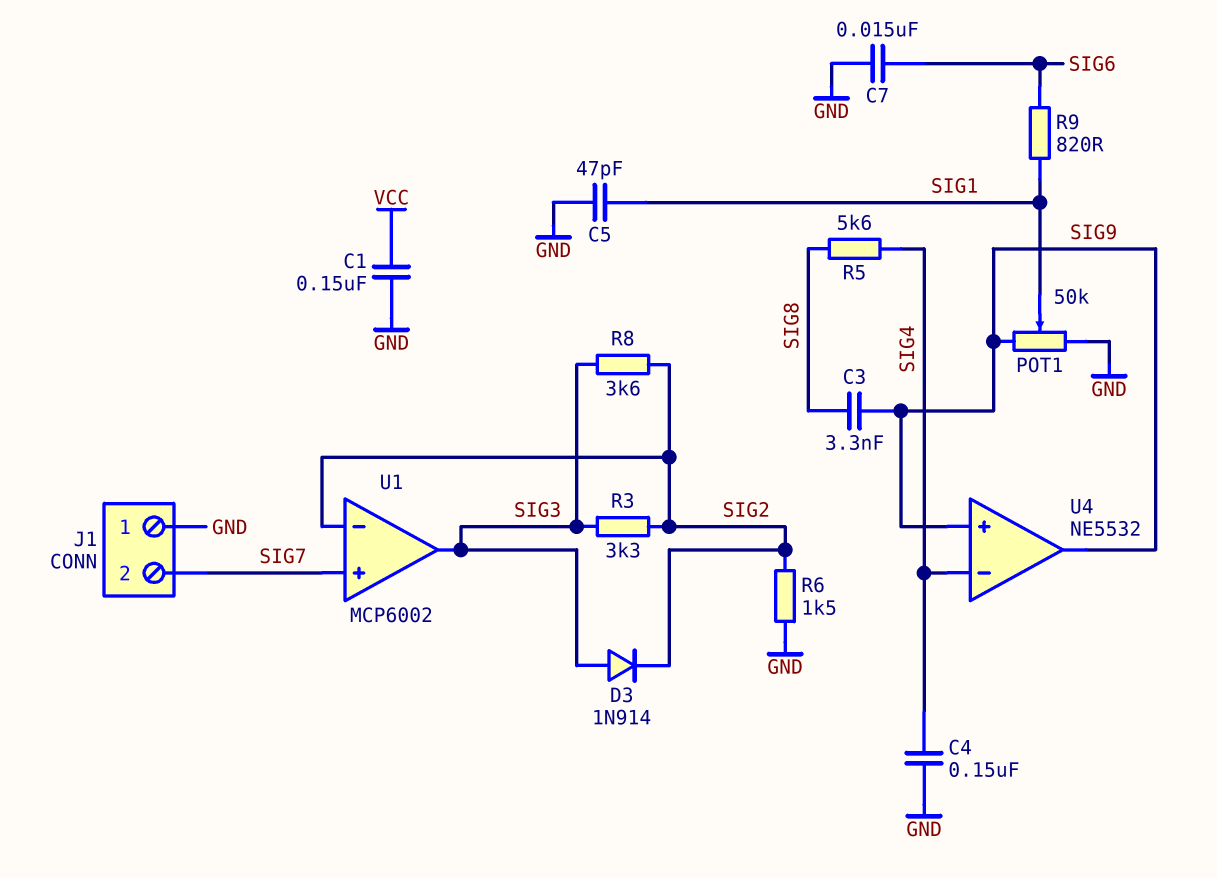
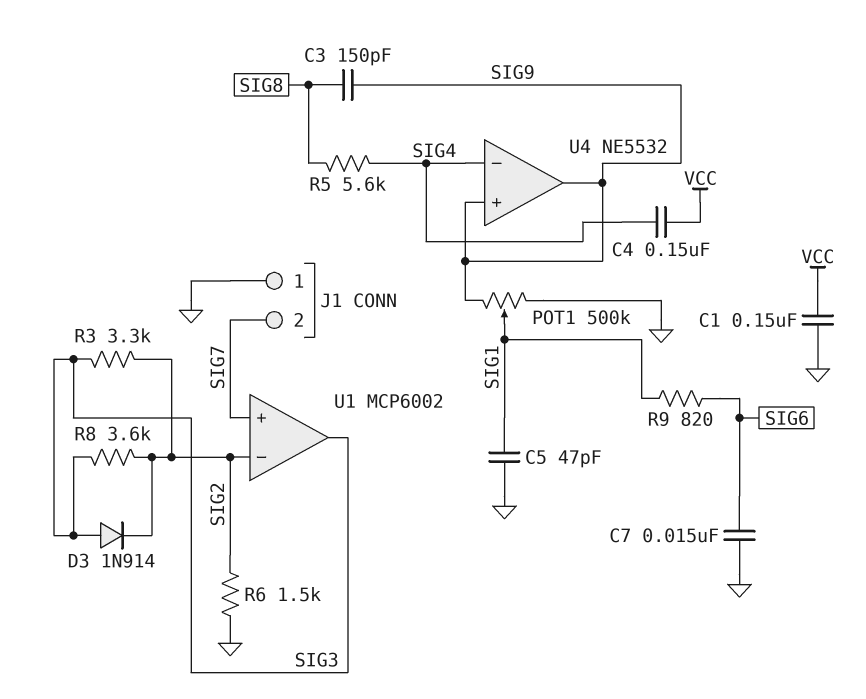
C3: 3.3nF (SIG8, SIG9) -> 150pF (SIG8, SIG9)
C4: 150nF (GND, SIG4) -> 150nF (SIG4, VCC)
POT1: 50k (GND, SIG9, wiper SIG1) -> 500k (GND, SIG9, wiper SIG1)

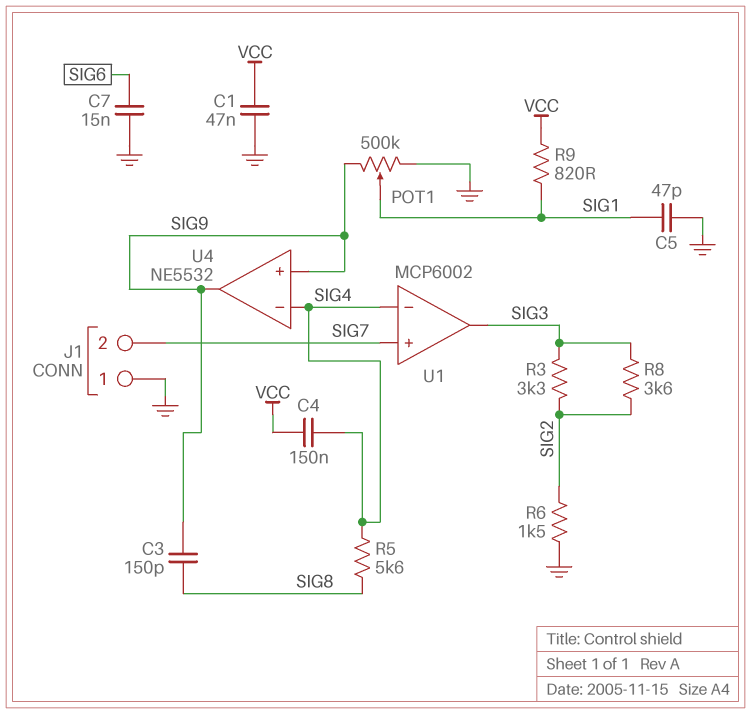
C1: 150nF (GND, VCC) -> 47nF (GND, VCC)
D3: diode 1N914 (A SIG3, K SIG2) -> none
R9: 820 (SIG1, SIG6) -> 820 (SIG1, VCC)
U1 pin in-: SIG2 -> SIG4

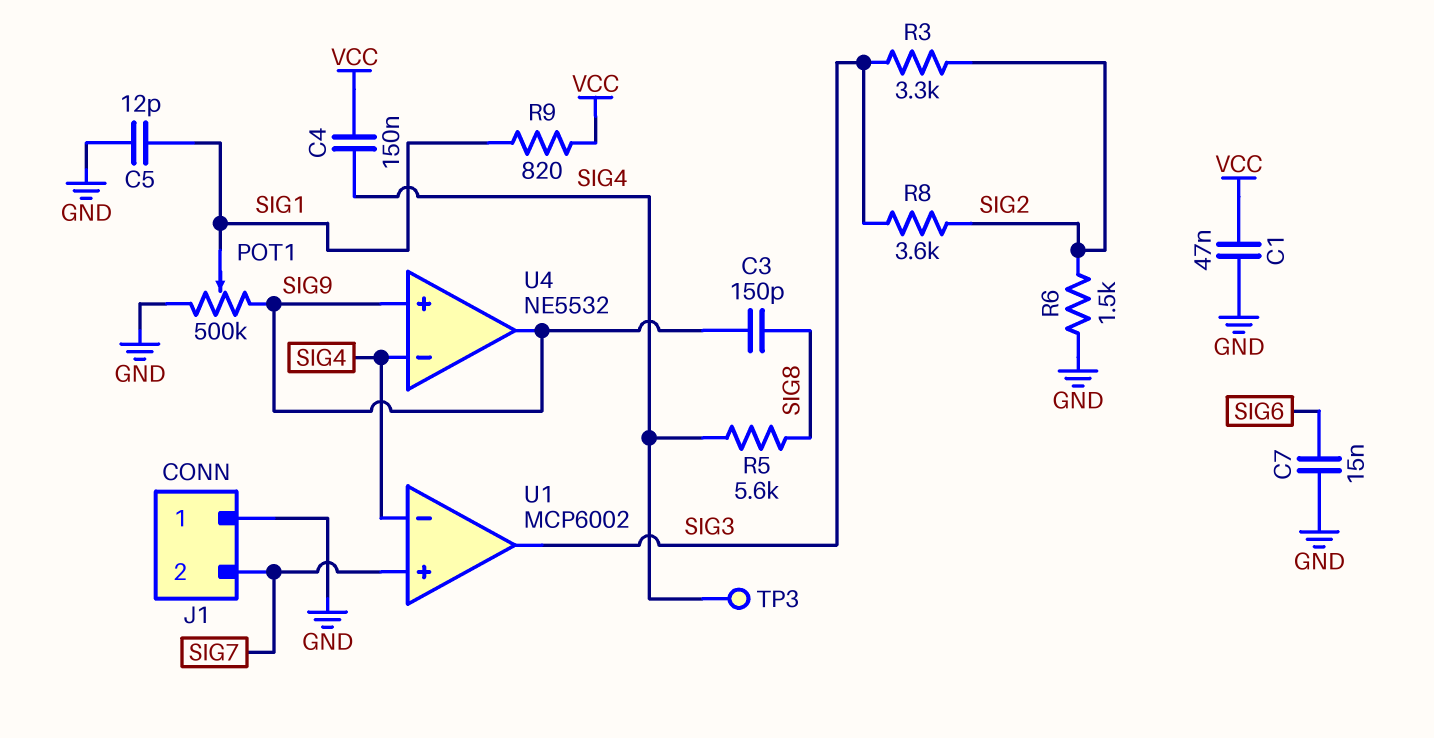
C5: 47pF (GND, SIG1) -> 12pF (GND, SIG1)
TP3: none -> test point (SIG4)

